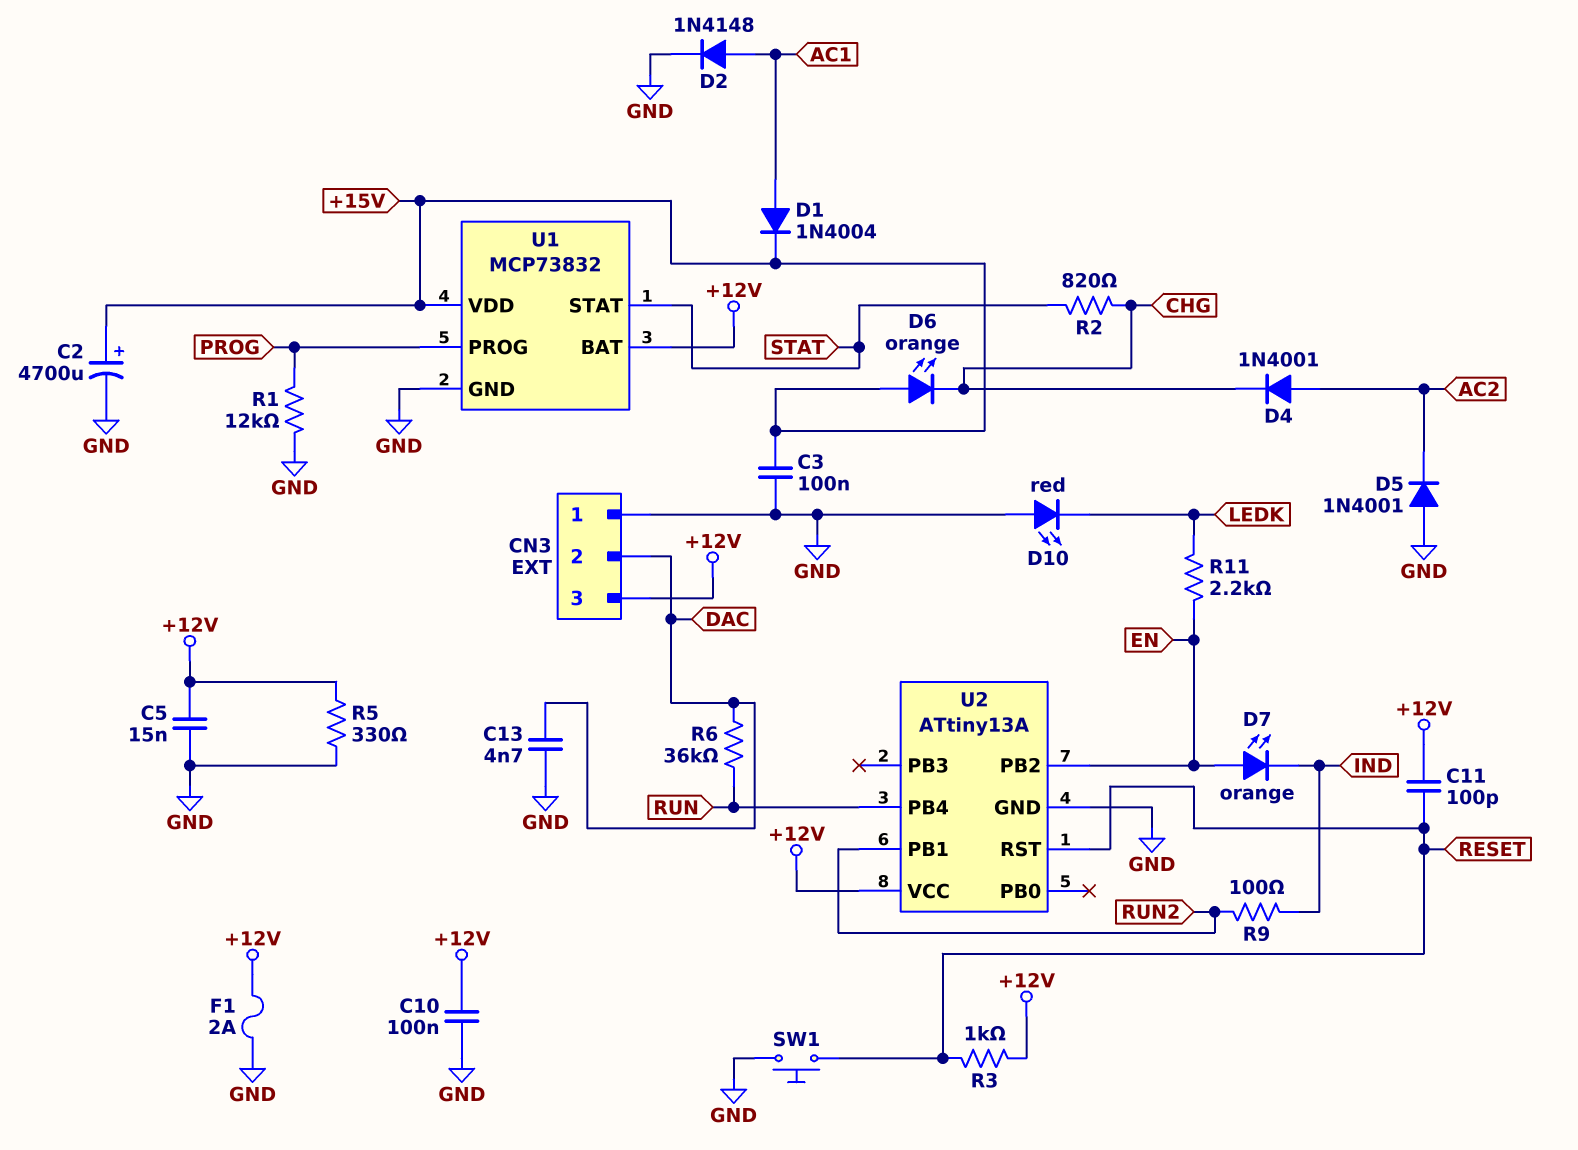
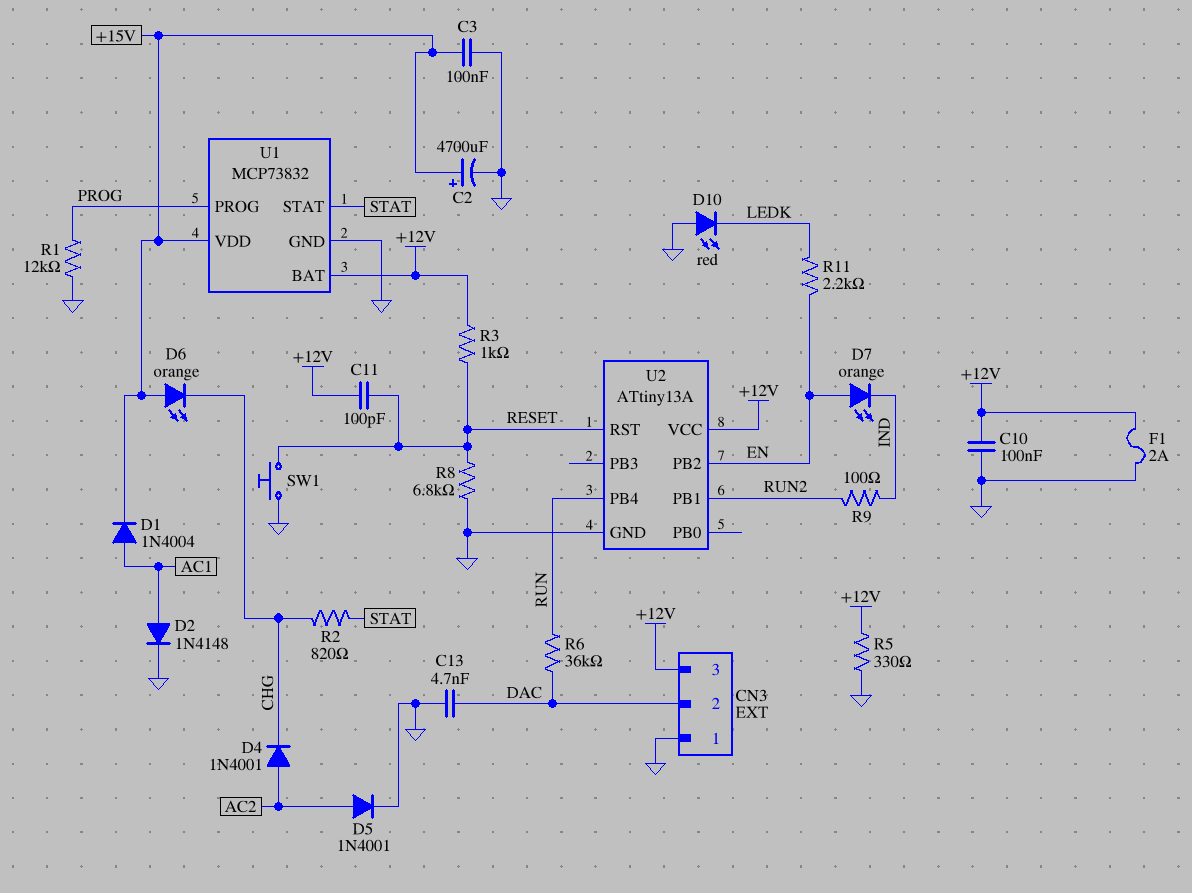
C5: 15nF (+12V, GND) -> none
D5: diode 1N4001 (A GND, K AC2) -> diode 1N4001 (A AC2, K GND)
R8: none -> 6.8k (GND, RESET)

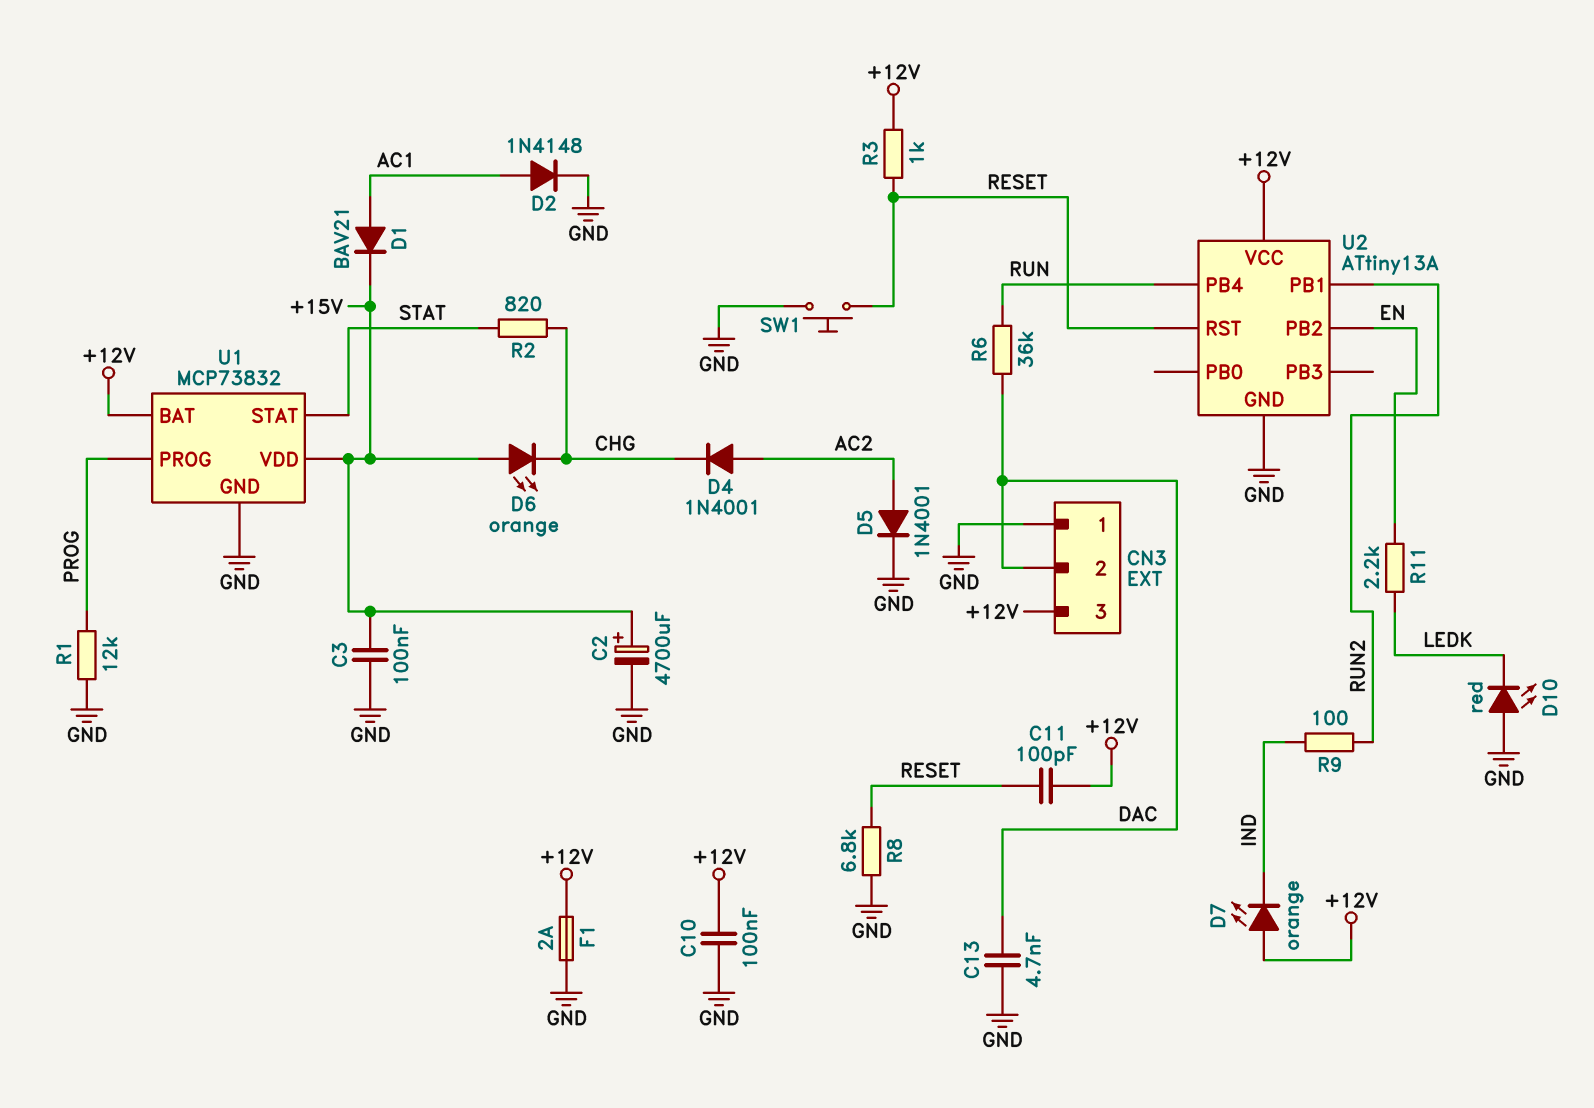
D1: diode 1N4004 (A AC1, K +15V) -> diode BAV21 (A AC1, K +15V)
D7: LED orange (A EN, K IND) -> LED orange (A +12V, K IND)
R5: 330 (+12V, GND) -> none

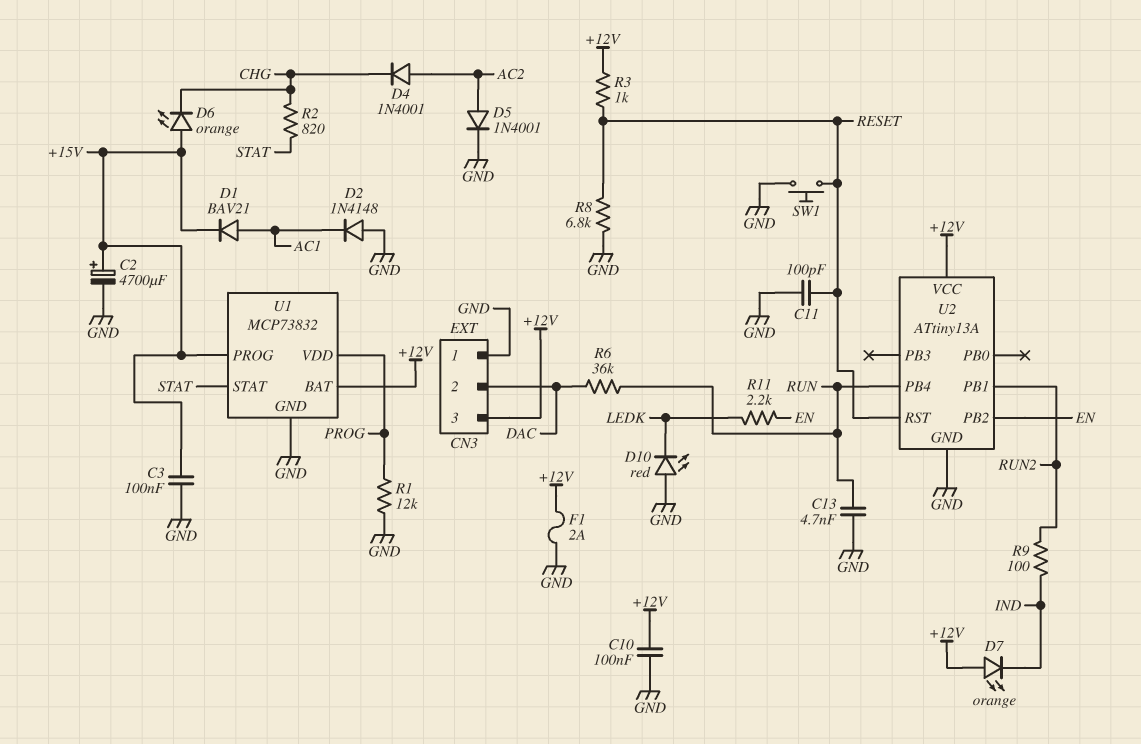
C11: 100pF (+12V, RESET) -> 100pF (GND, RESET)
C13: 4.7nF (DAC, GND) -> 4.7nF (GND, RUN)
D2: diode 1N4148 (A AC1, K GND) -> diode 1N4148 (A GND, K AC1)
U1 pin PROG: PROG -> +15V
U1 pin VDD: +15V -> PROG

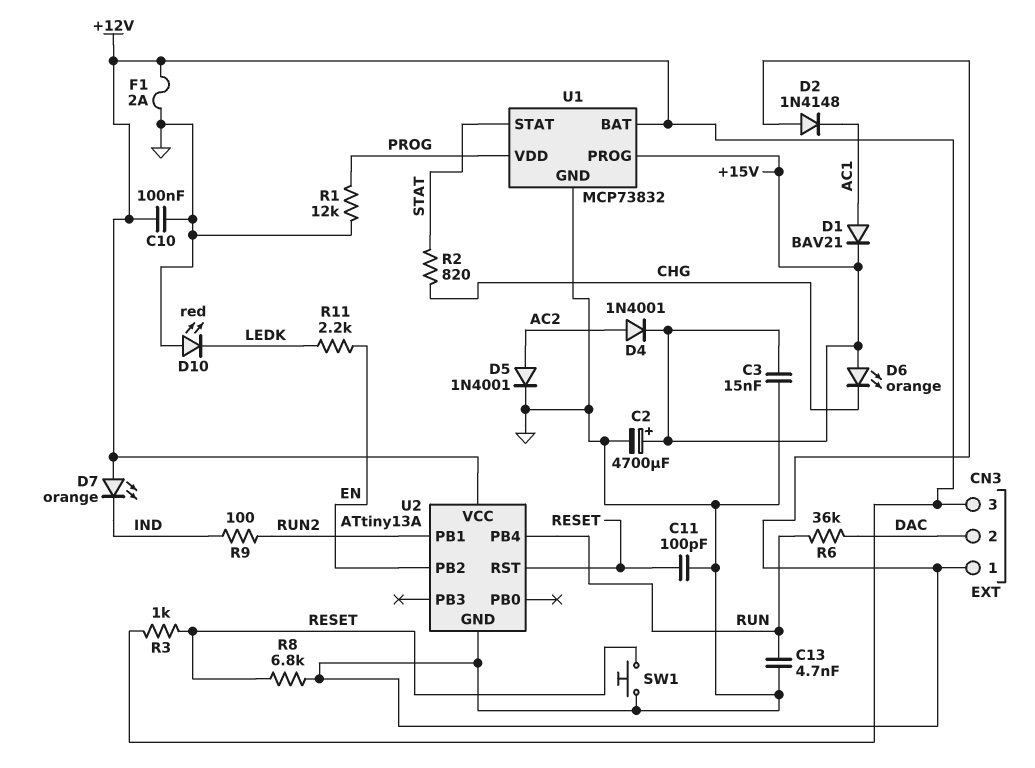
C3: 100nF (+15V, GND) -> 15nF (+15V, GND)
D4: diode 1N4001 (A AC2, K CHG) -> diode 1N4001 (A AC2, K +15V)

